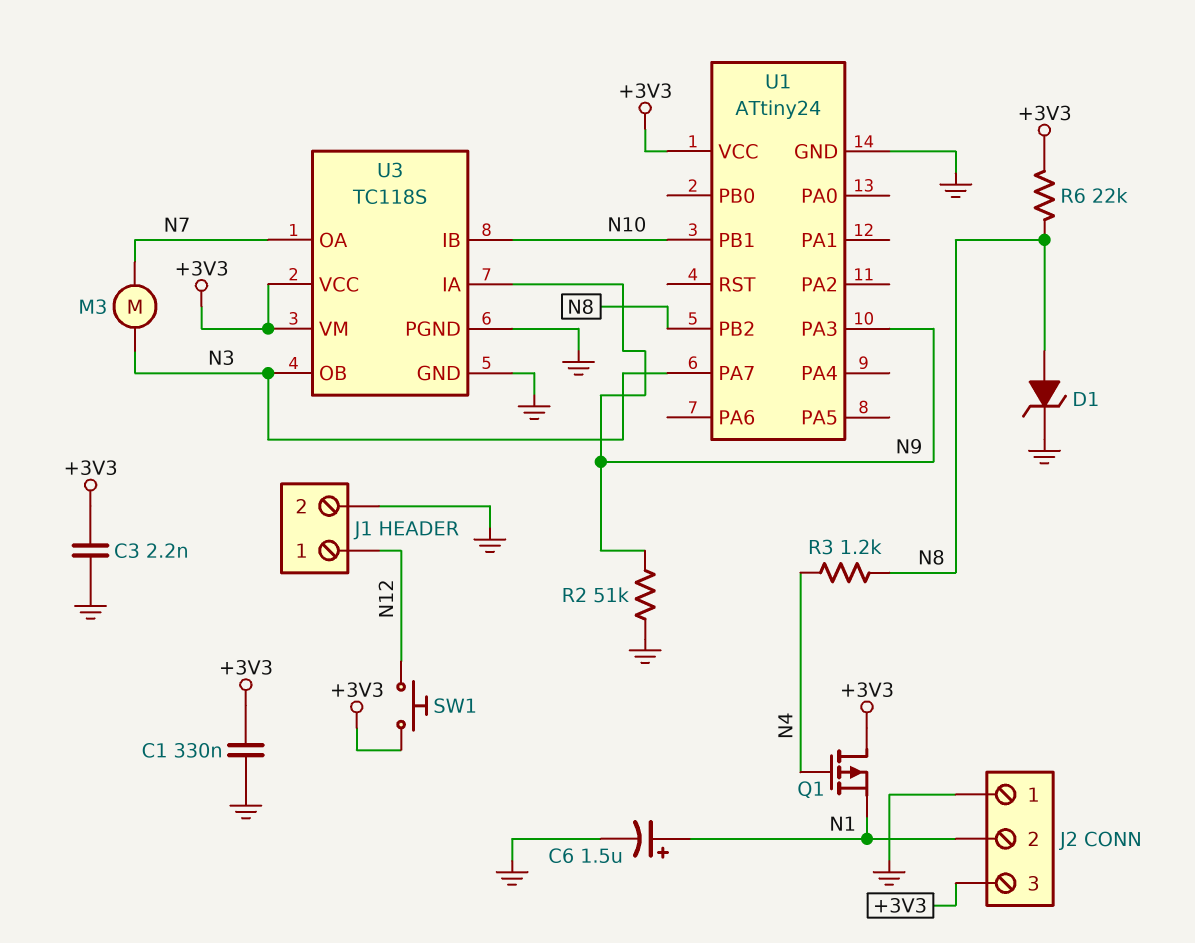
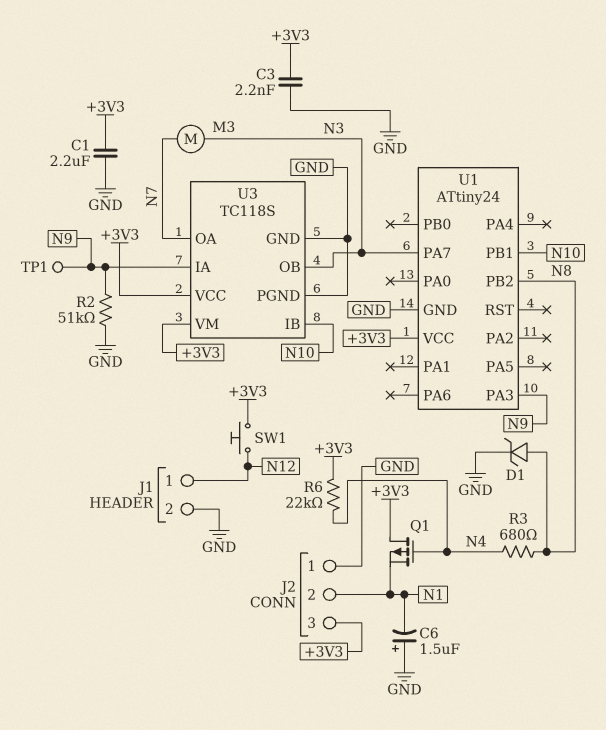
C1: 330nF (+3V3, GND) -> 2.2uF (+3V3, GND)
C6: 1.5uF (plus N1, minus GND) -> 1.5uF (plus GND, minus N1)
R3: 1.2k (N4, N8) -> 680 (N4, N8)
R6: 22k (+3V3, N8) -> 22k (+3V3, N4)
TP1: none -> test point (N9)

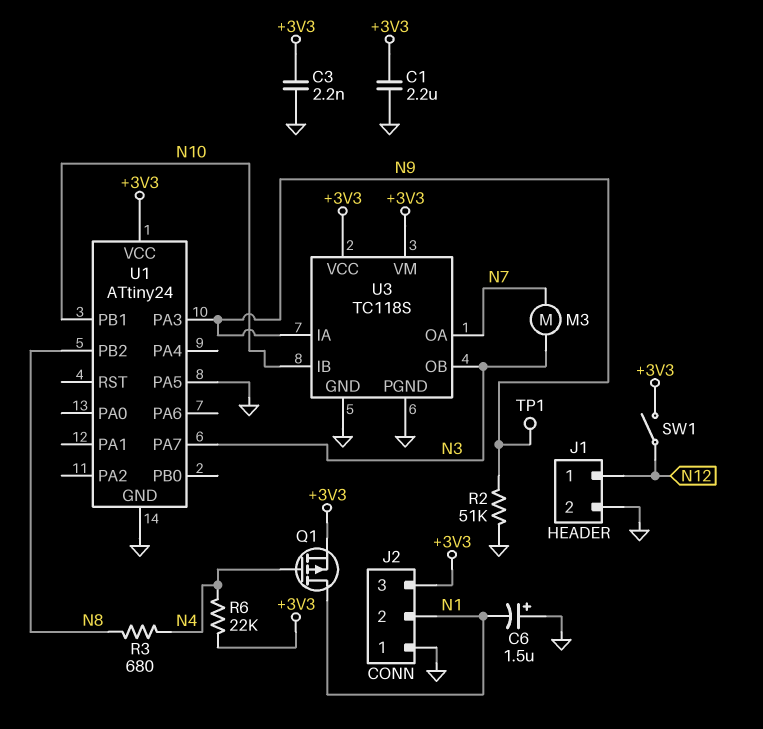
D1: zener (A N8, K GND) -> none
Q1: PMOS (G N4, D +3V3, S N1) -> PMOS (G N4, D N1, S +3V3)
SW1: button (+3V3, N12) -> switch (+3V3, N12)
U1 pin PA5: none -> GND

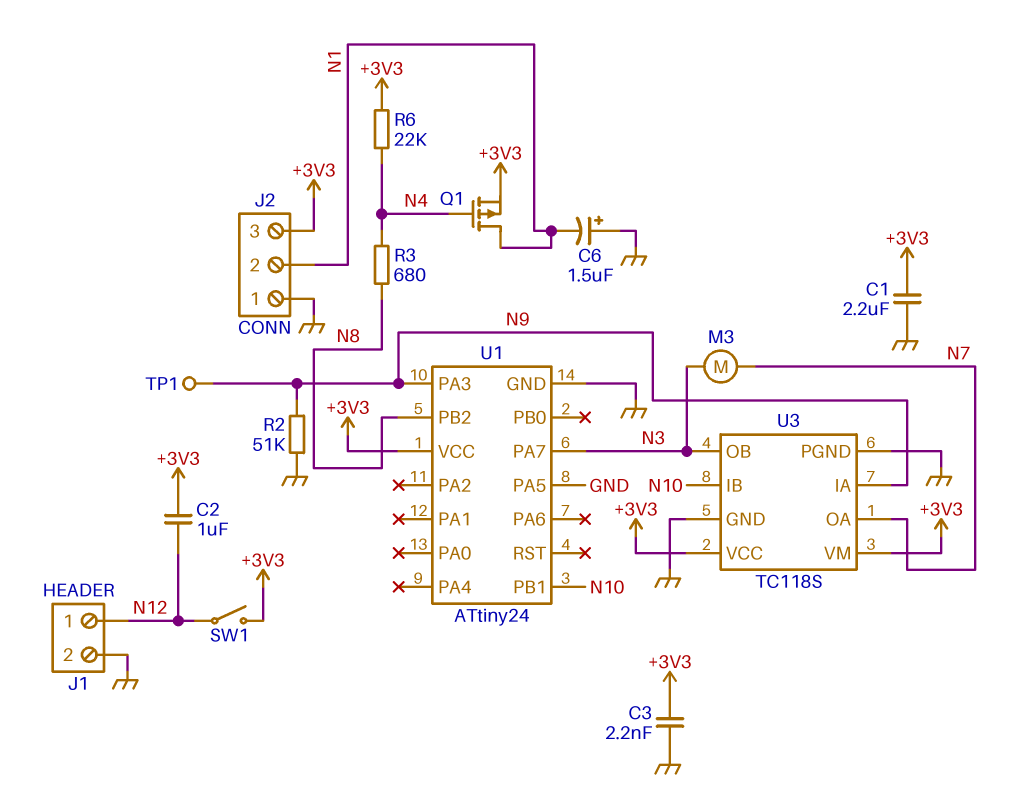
C2: none -> 1uF (+3V3, N12)

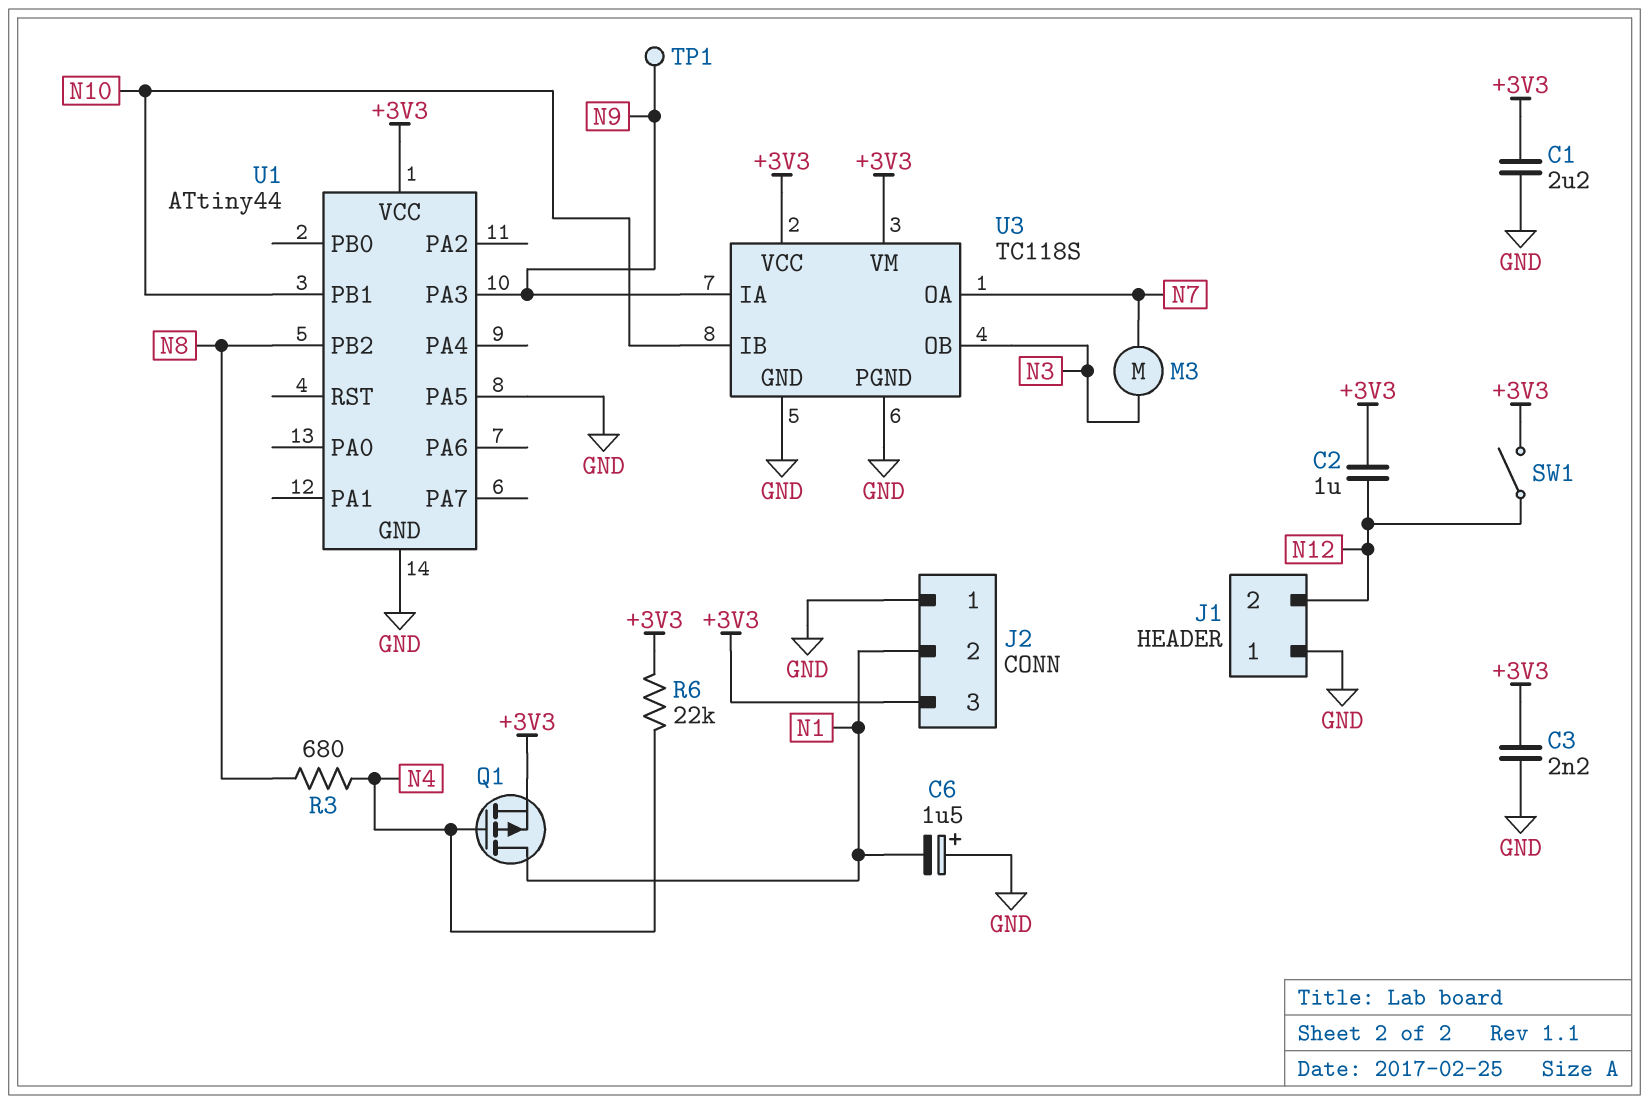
J1 pin 1: N12 -> GND
J1 pin 2: GND -> N12
R2: 51k (GND, N9) -> none
U1: ATtiny24 -> ATtiny44
U1 pin PA7: N3 -> none

